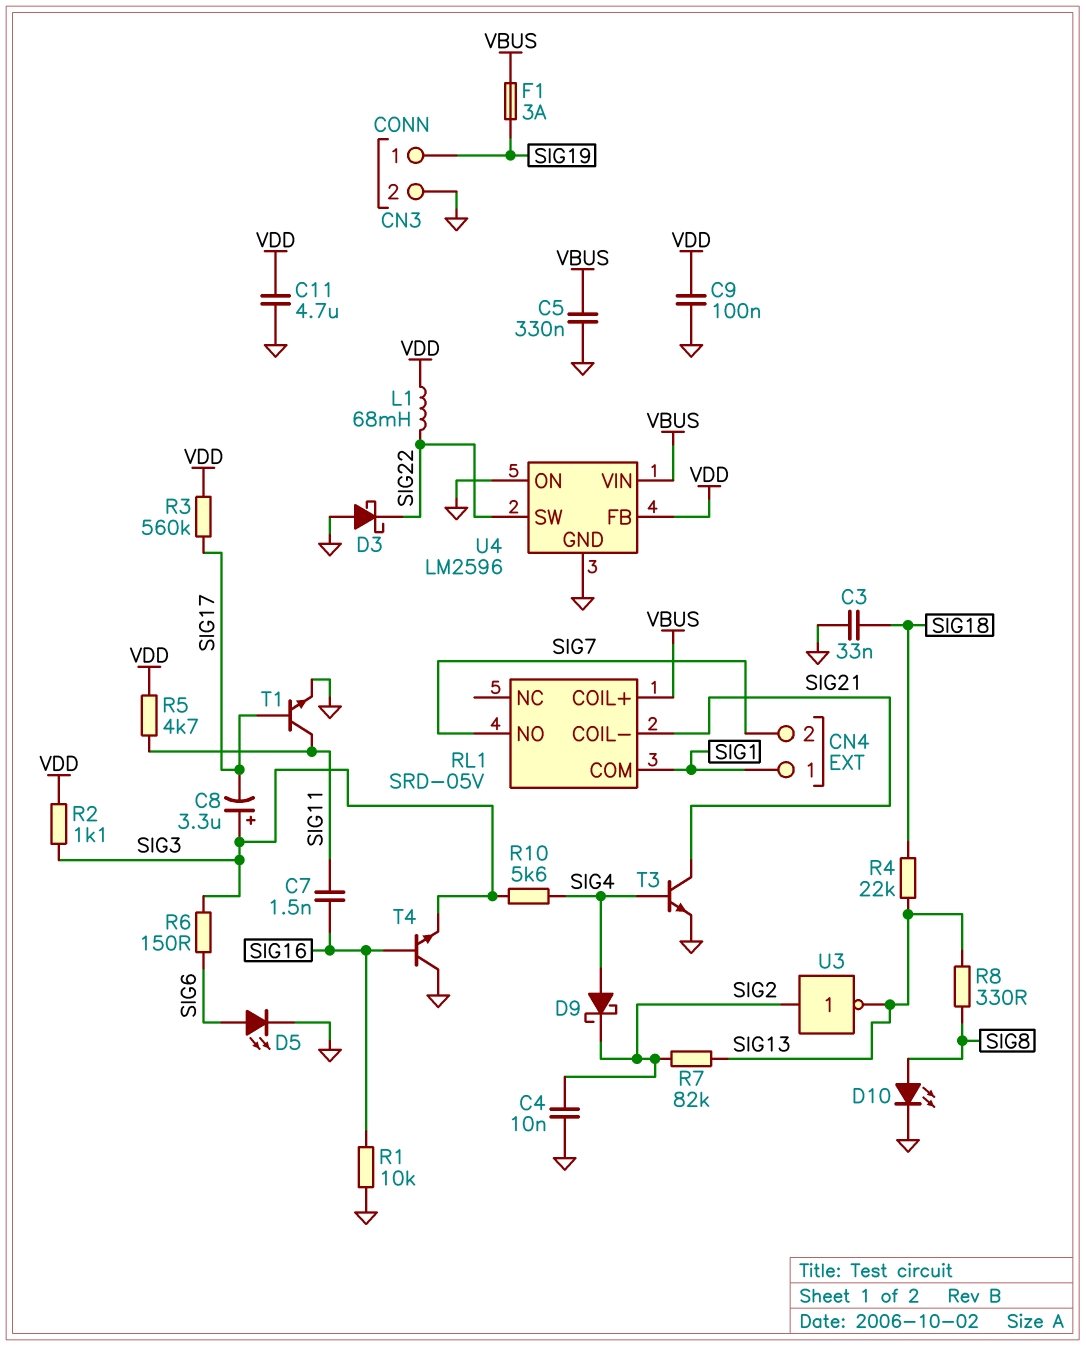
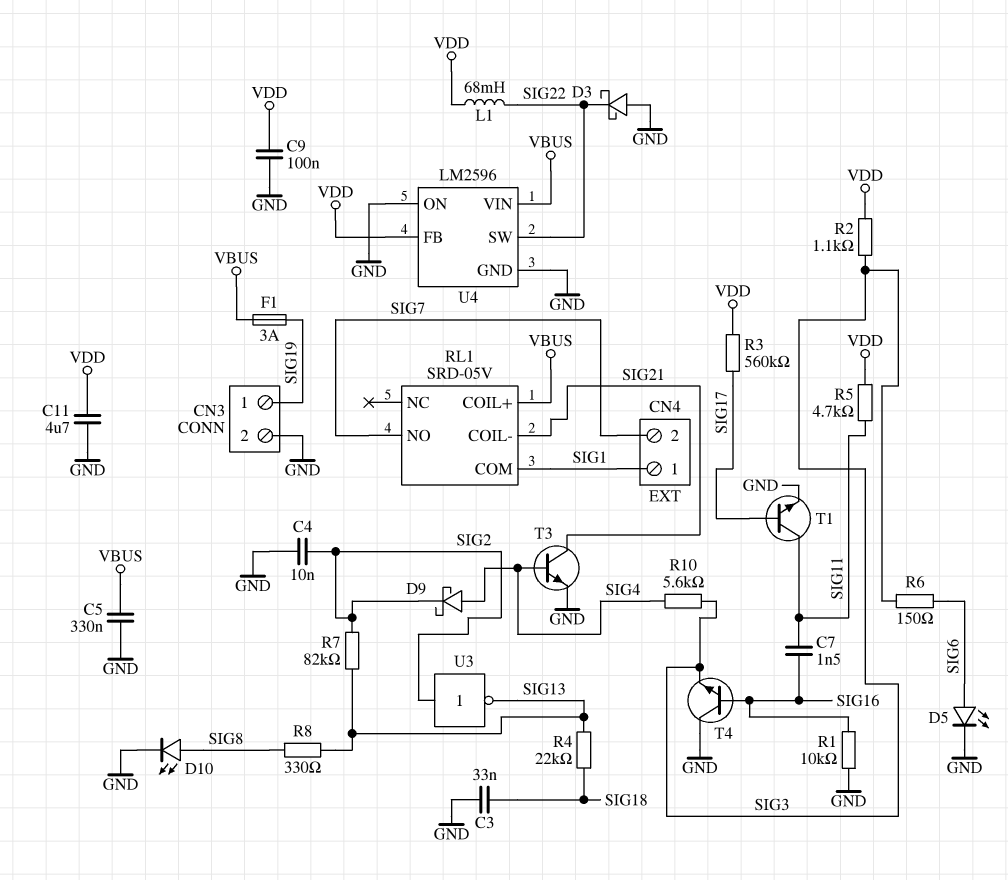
C8: 3.3uF (plus SIG3, minus SIG17) -> none

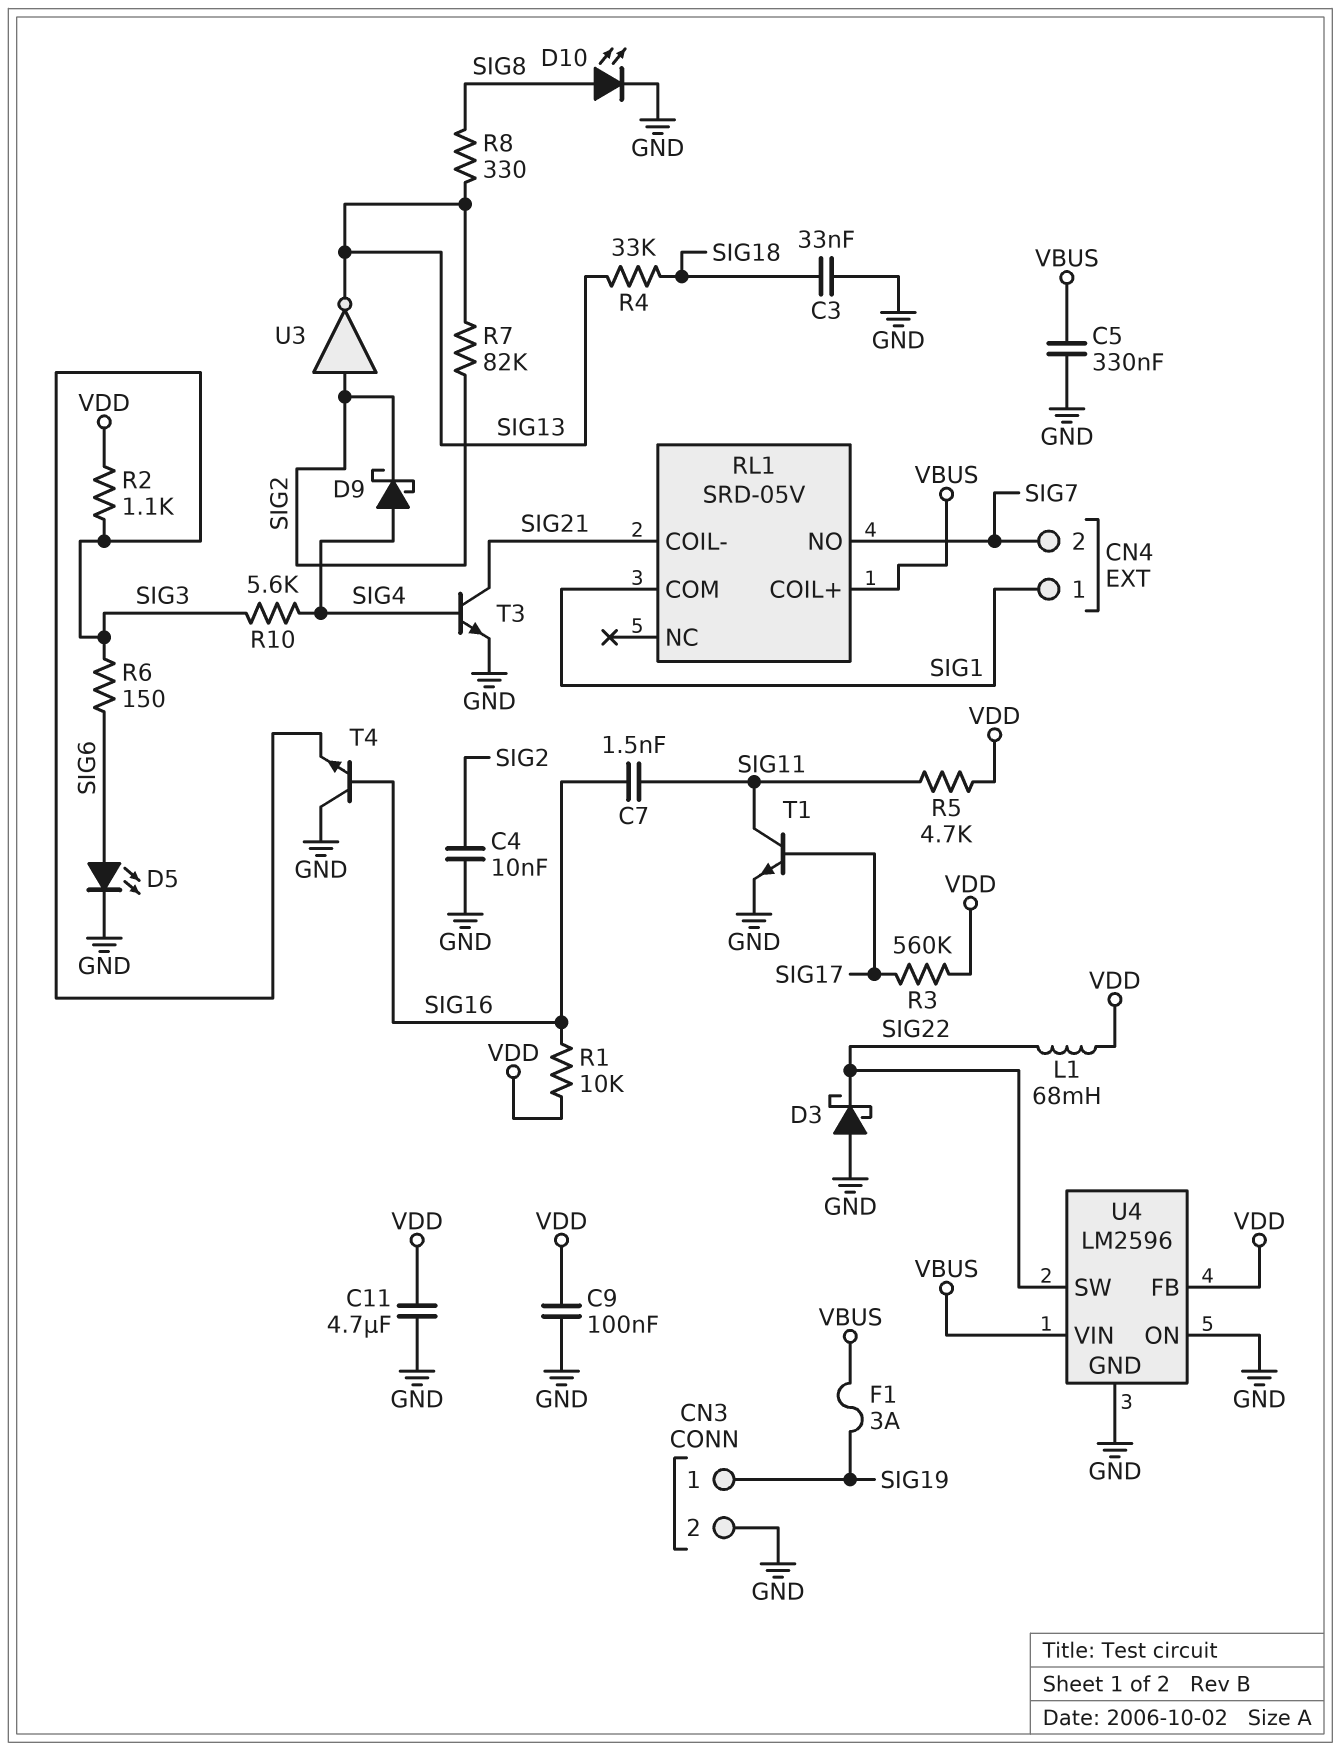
R1: 10k (GND, SIG16) -> 10k (SIG16, VDD)
R4: 22k (SIG13, SIG18) -> 33k (SIG13, SIG18)

